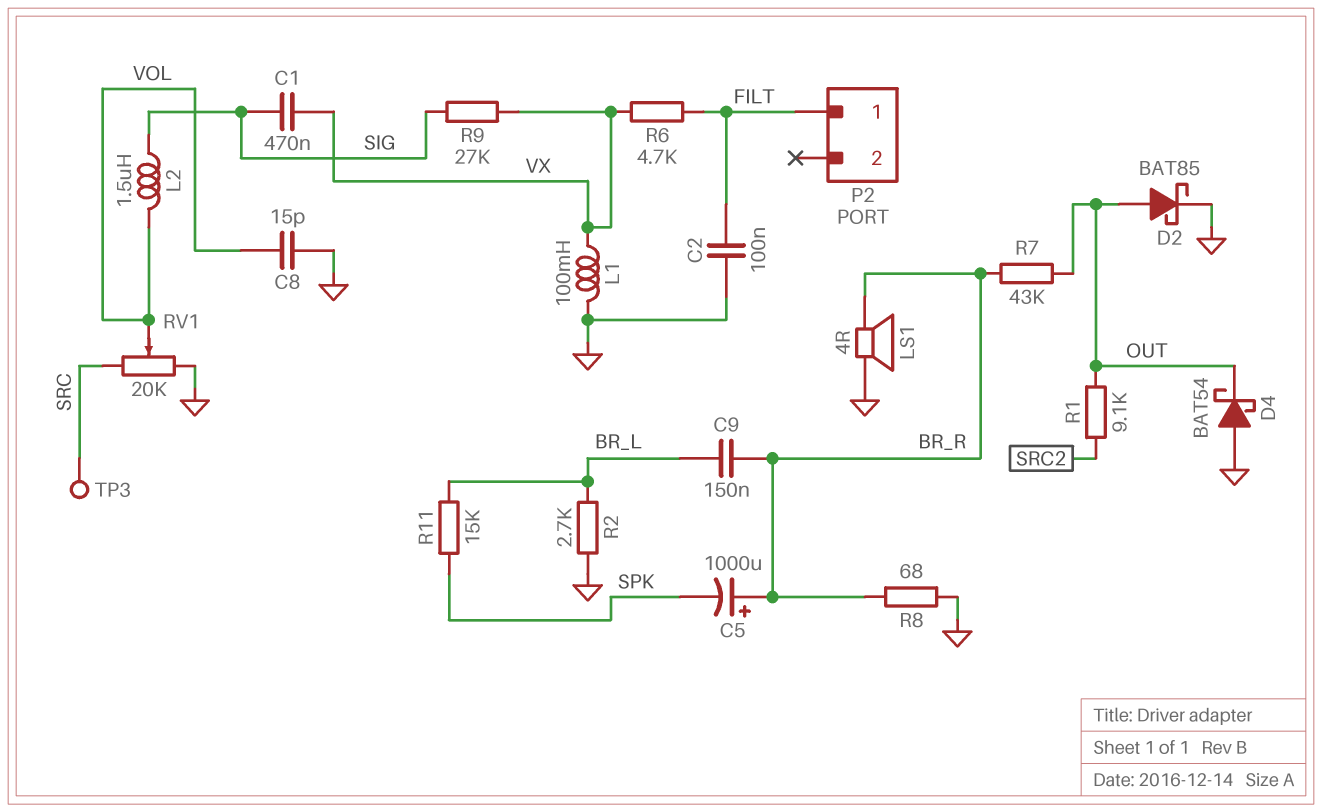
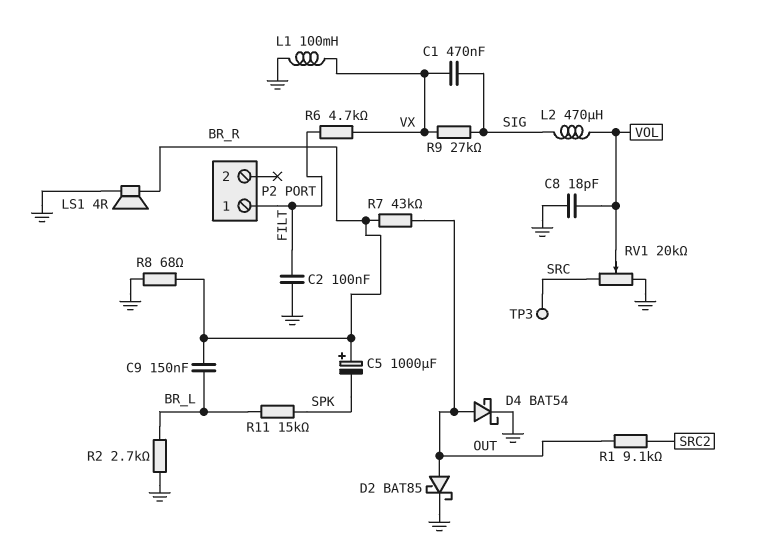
C8: 15pF (GND, VOL) -> 18pF (GND, VOL)
D4: schottky BAT54 (A GND, K OUT) -> schottky BAT54 (A OUT, K GND)
L2: 1.5uH (SIG, VOL) -> 470uH (SIG, VOL)

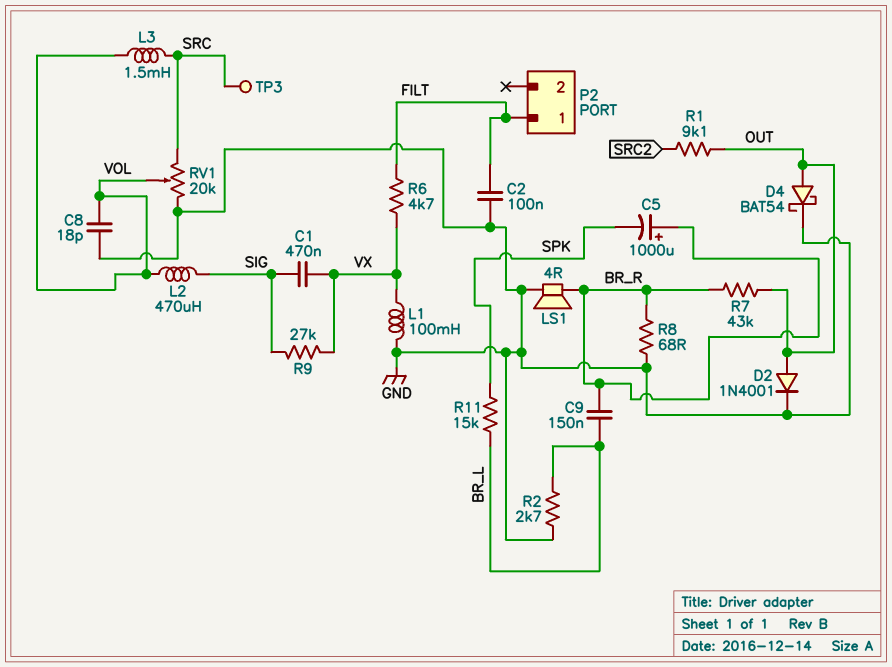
D2: schottky BAT85 (A OUT, K GND) -> diode 1N4001 (A OUT, K GND)
L3: none -> 1.5mH (SRC, VOL)

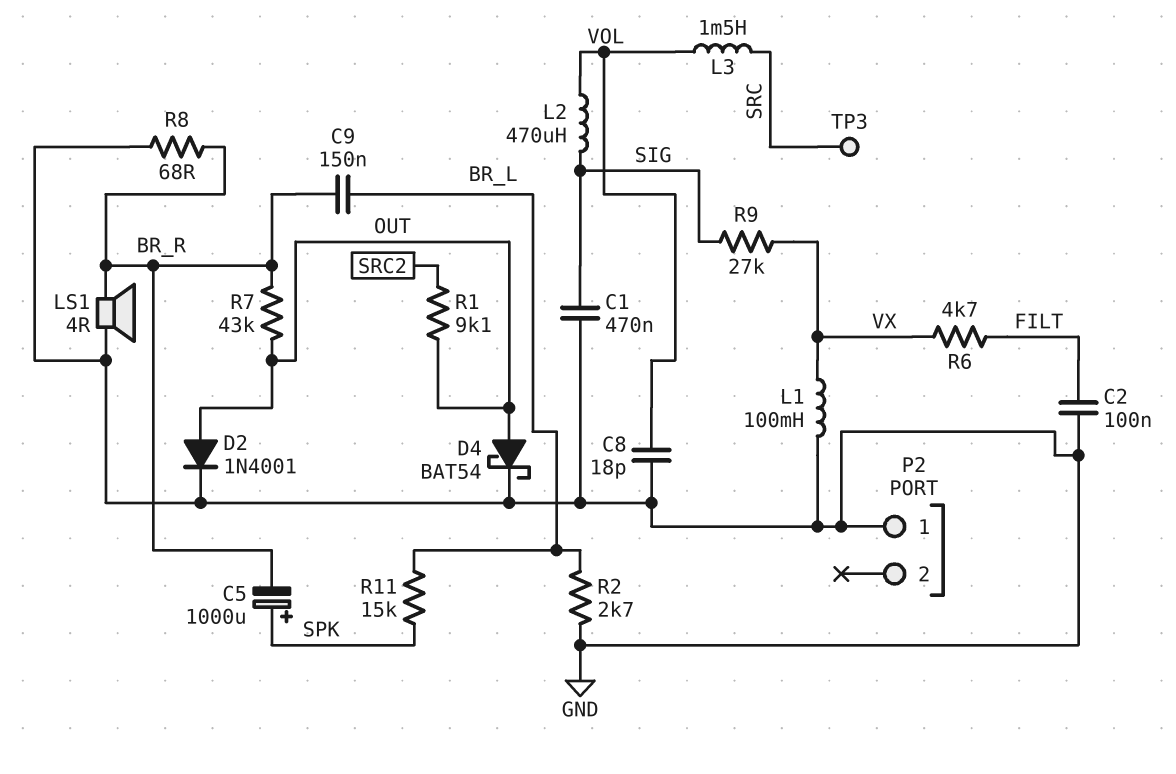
C1: 470nF (SIG, VX) -> 470nF (GND, SIG)
C5: 1000uF (plus BR_R, minus SPK) -> 1000uF (plus SPK, minus BR_R)
P2 pin 1: FILT -> GND
RV1: 20k (GND, SRC, wiper VOL) -> none

